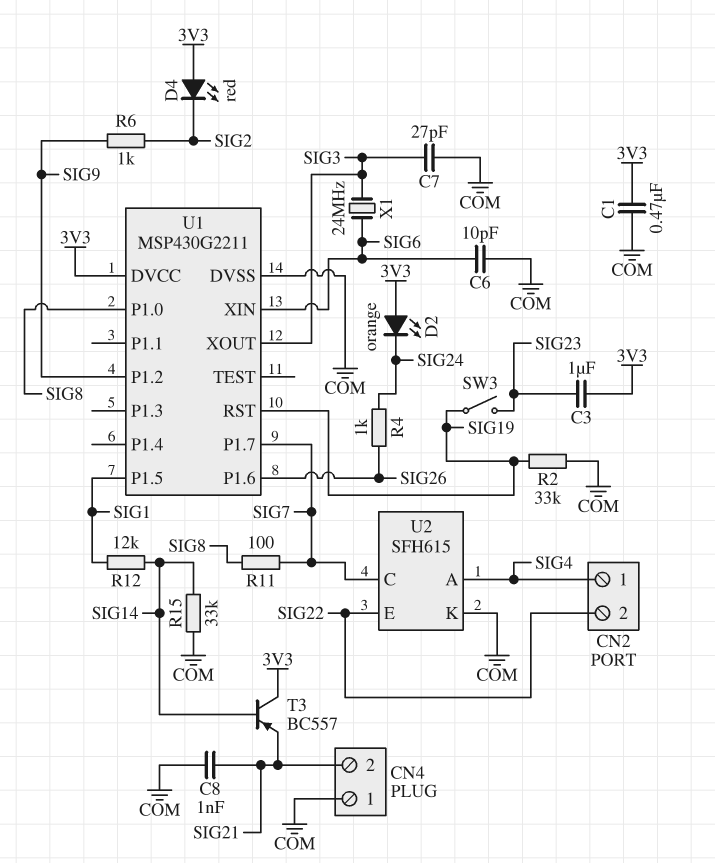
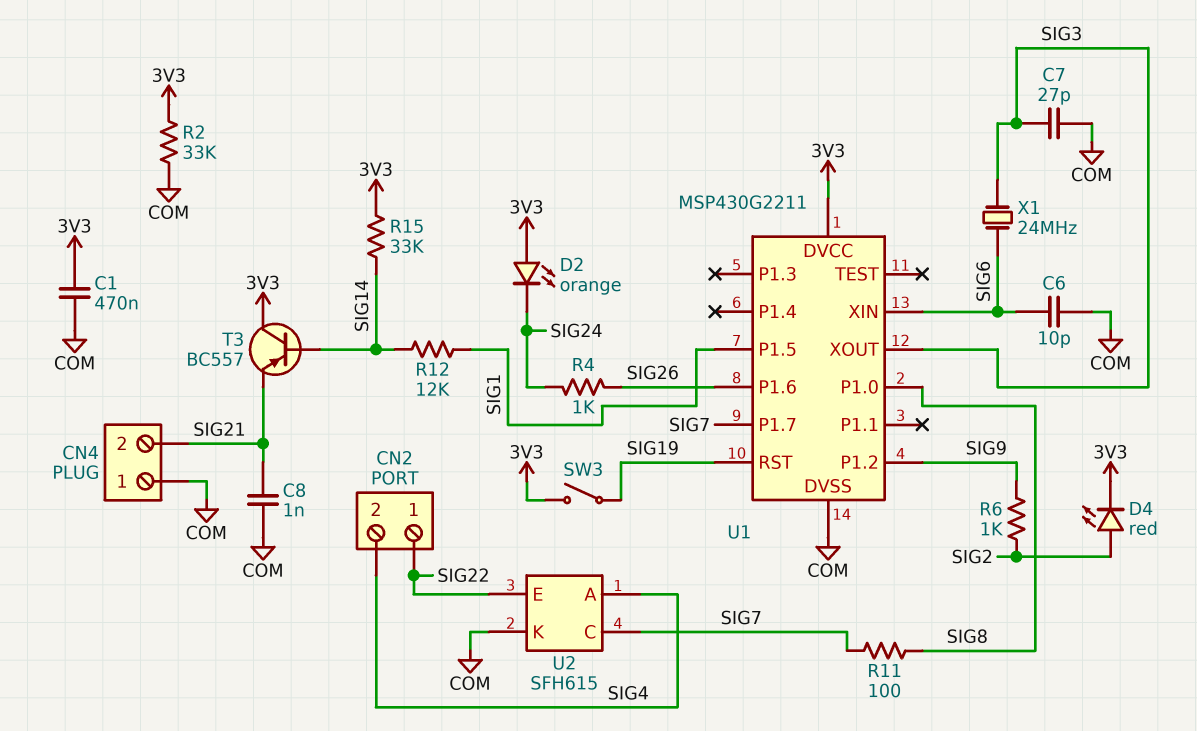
C3: 1uF (3V3, SIG23) -> none
CN2 pin 1: SIG4 -> SIG22
CN2 pin 2: SIG22 -> SIG4
D4: LED red (A 3V3, K SIG2) -> LED red (A SIG2, K 3V3)
R2: 33k (COM, SIG19) -> 33k (3V3, COM)
R15: 33k (COM, SIG14) -> 33k (3V3, SIG14)
SW3: switch (SIG19, SIG23) -> switch (3V3, SIG19)

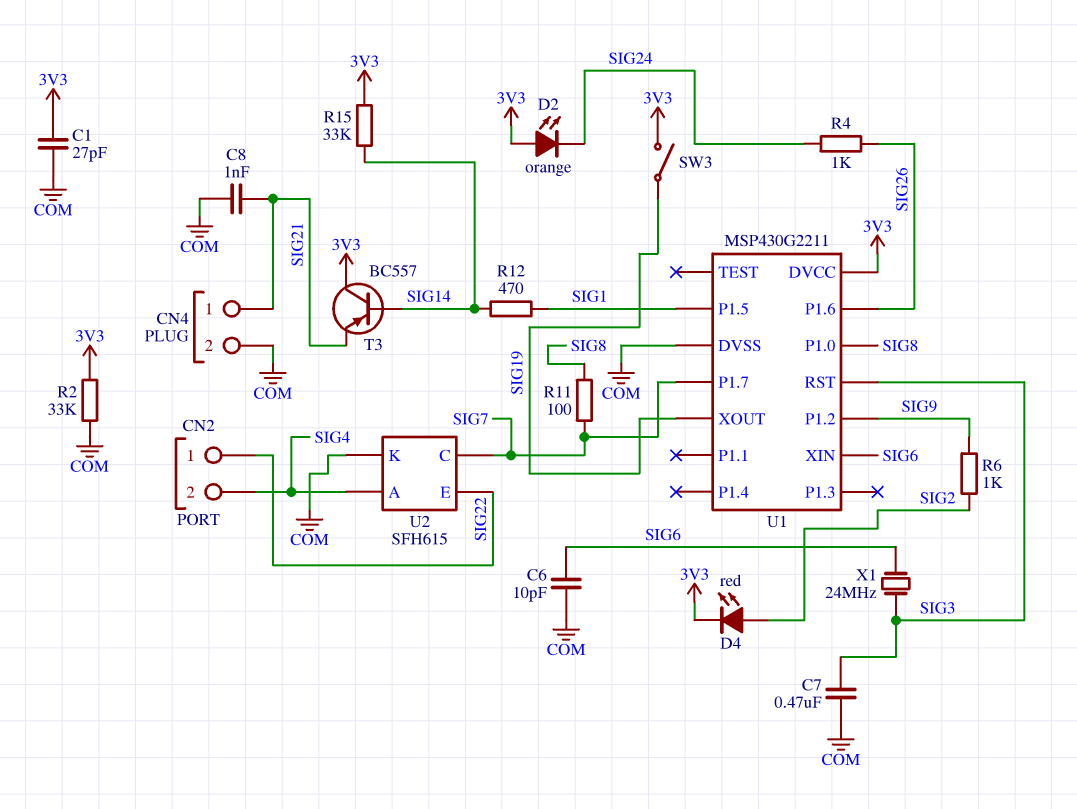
C1: 470nF (3V3, COM) -> 27pF (3V3, COM)
C7: 27pF (COM, SIG3) -> 470nF (COM, SIG3)
CN4 pin 1: COM -> SIG21
CN4 pin 2: SIG21 -> COM
R12: 12k (SIG1, SIG14) -> 470 (SIG1, SIG14)
U1 pin RST: SIG19 -> SIG3
U1 pin XOUT: SIG3 -> SIG19

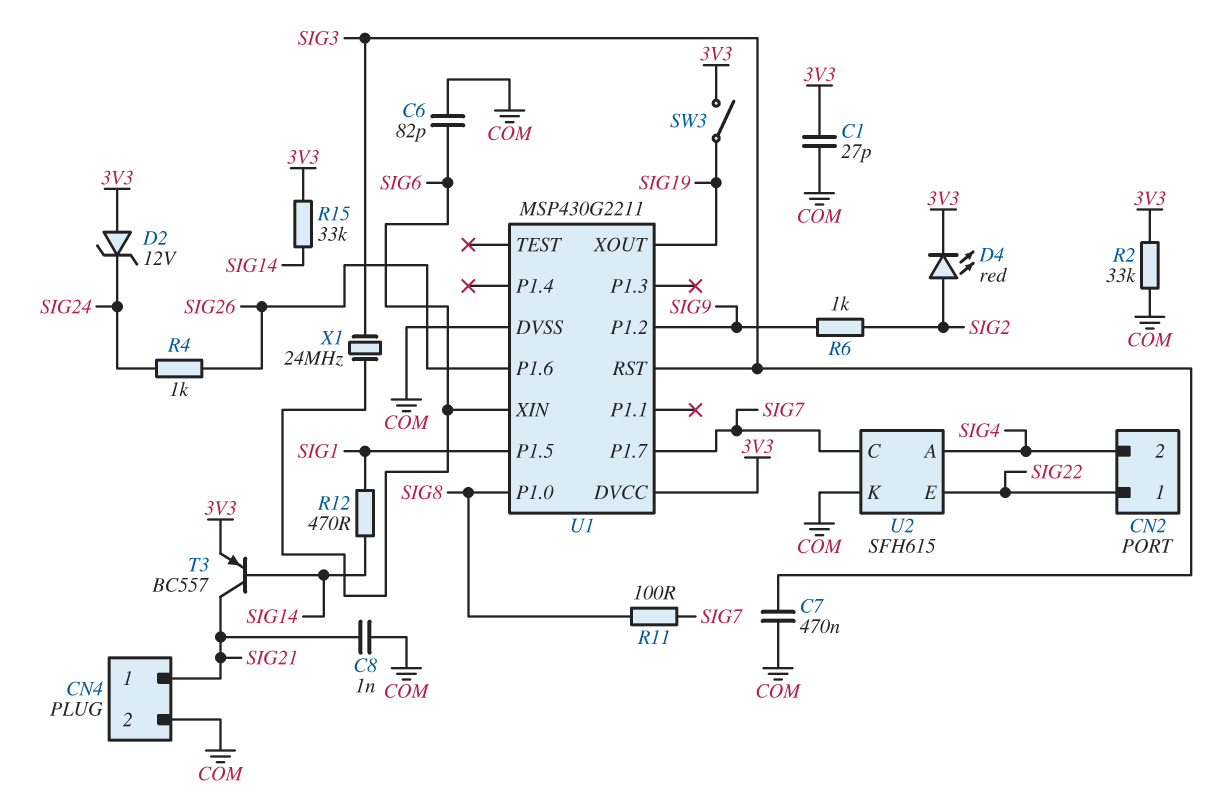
C6: 10pF (COM, SIG6) -> 82pF (COM, SIG6)
D2: LED orange (A 3V3, K SIG24) -> zener 12V (A 3V3, K SIG24)
T3: PNP BC557 (B SIG14, C 3V3, E SIG21) -> PNP BC557 (B SIG14, C SIG21, E 3V3)

